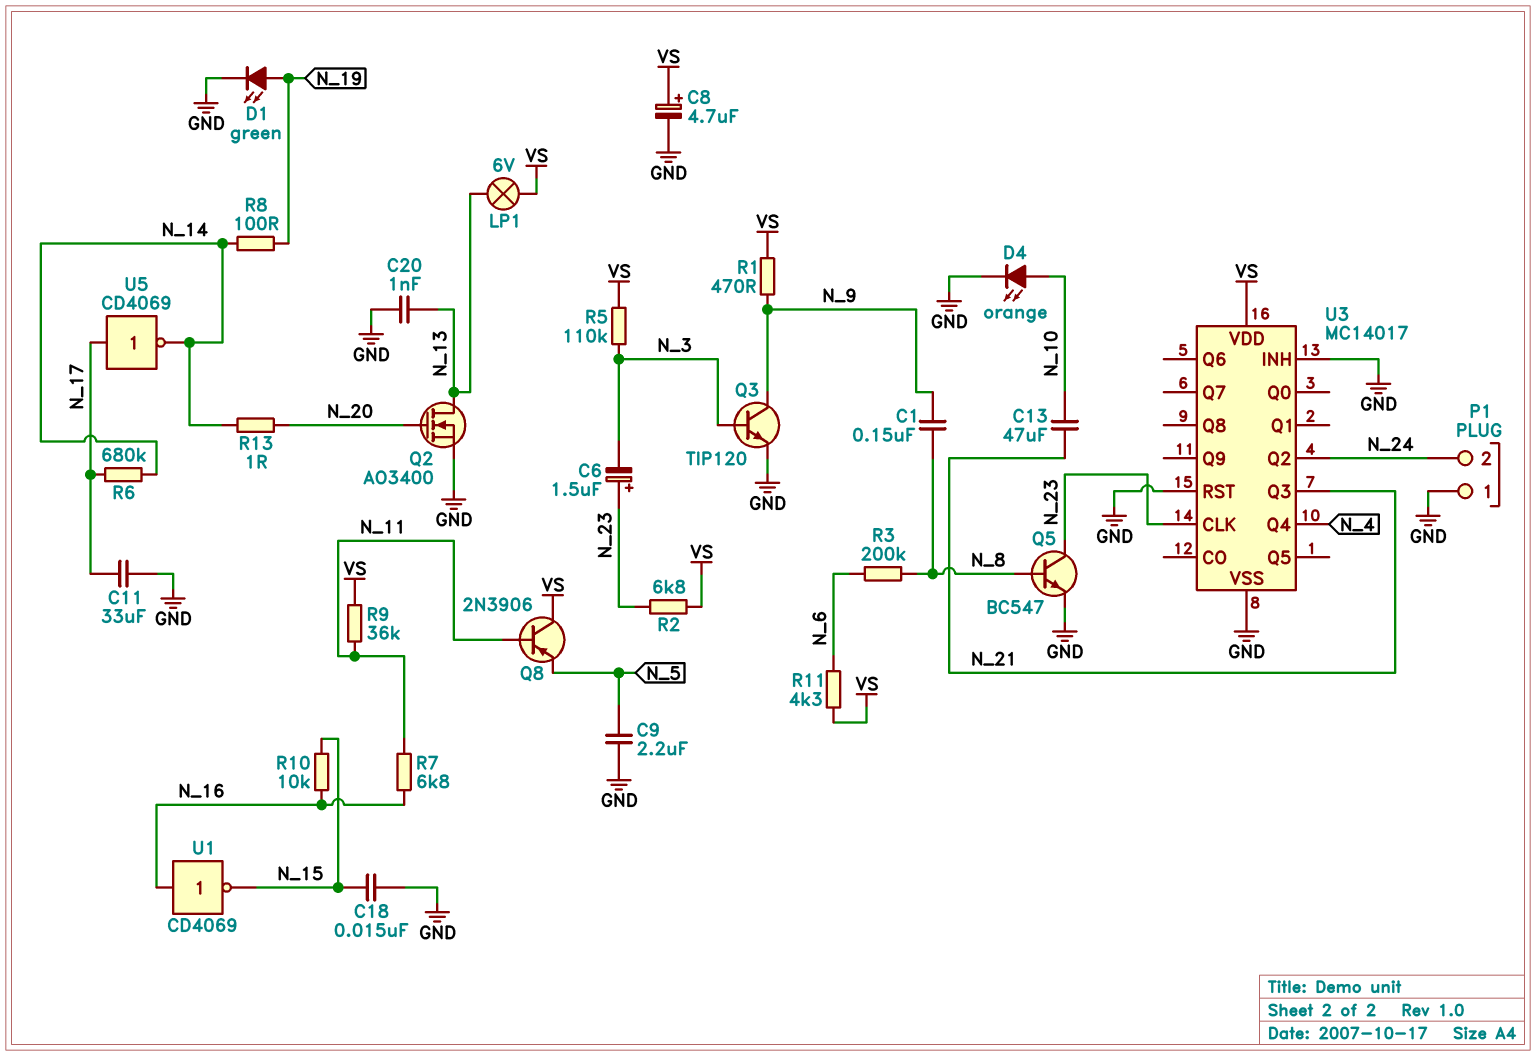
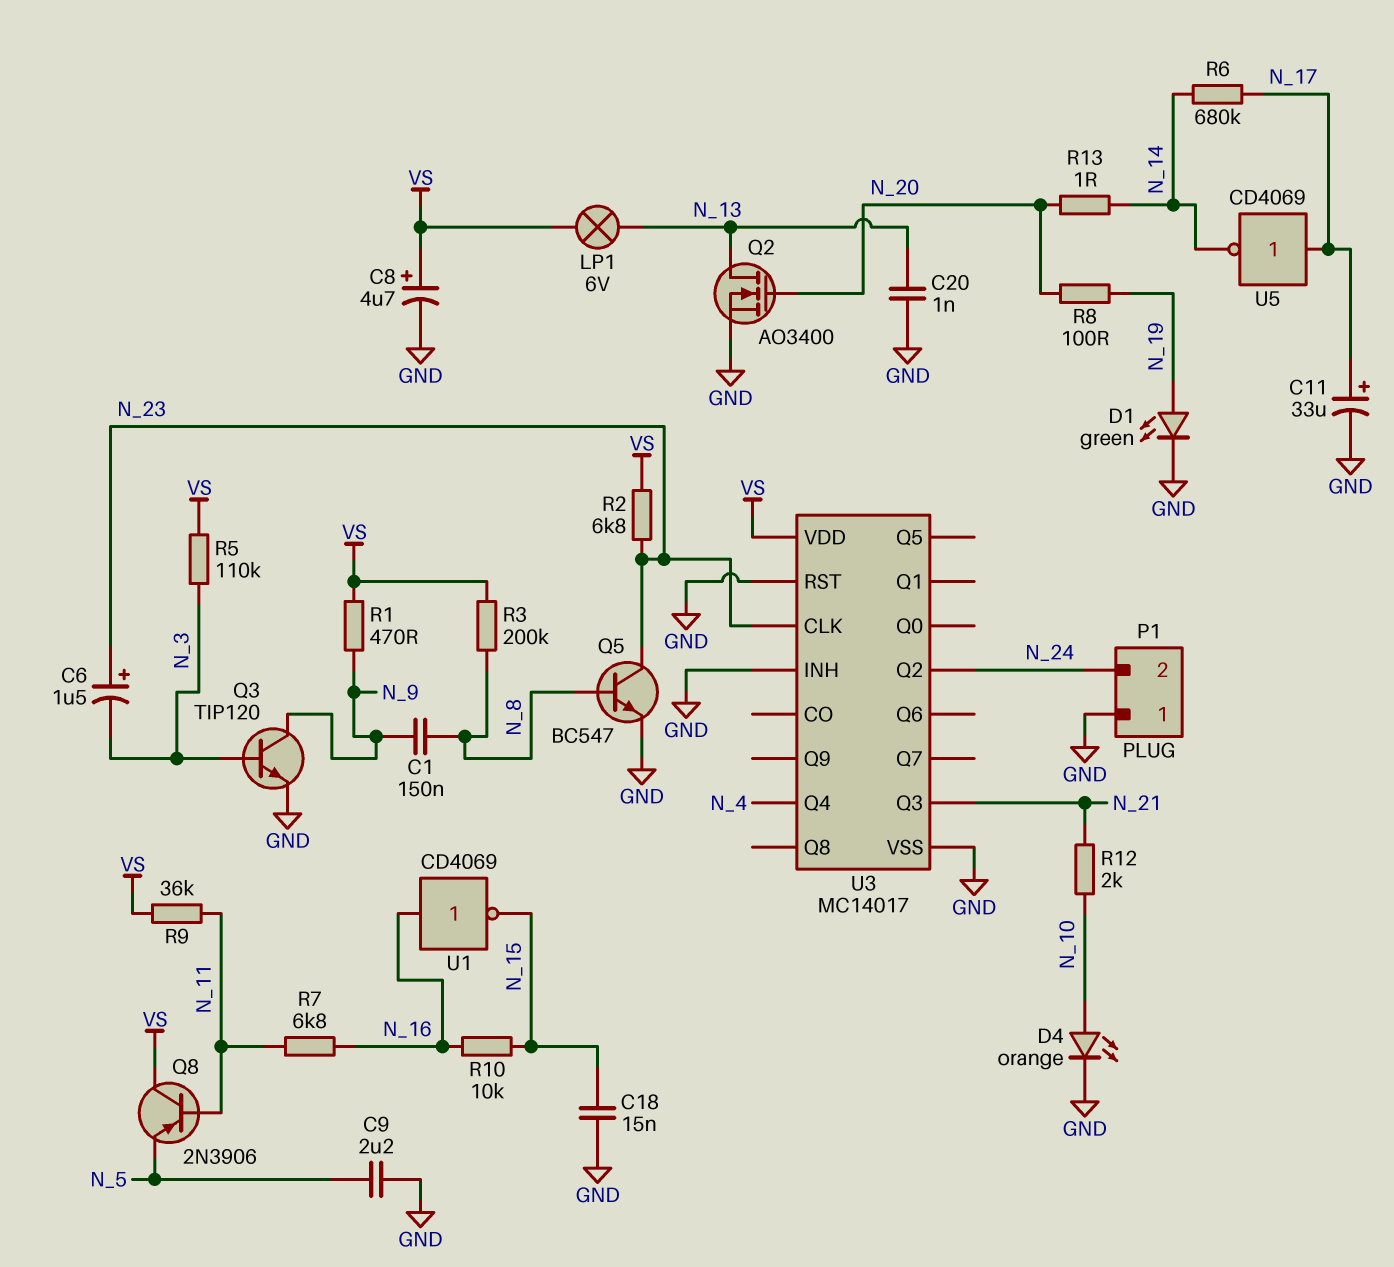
C11: 33uF (GND, N_17) -> 33uF (plus N_17, minus GND)
C13: 47uF (N_10, N_21) -> none
R3: 200k (N_6, N_8) -> 200k (N_8, VS)
R8: 100 (N_14, N_19) -> 100 (N_19, N_20)
R11: 4.3k (N_6, VS) -> none
R12: none -> 2k (N_10, N_21)

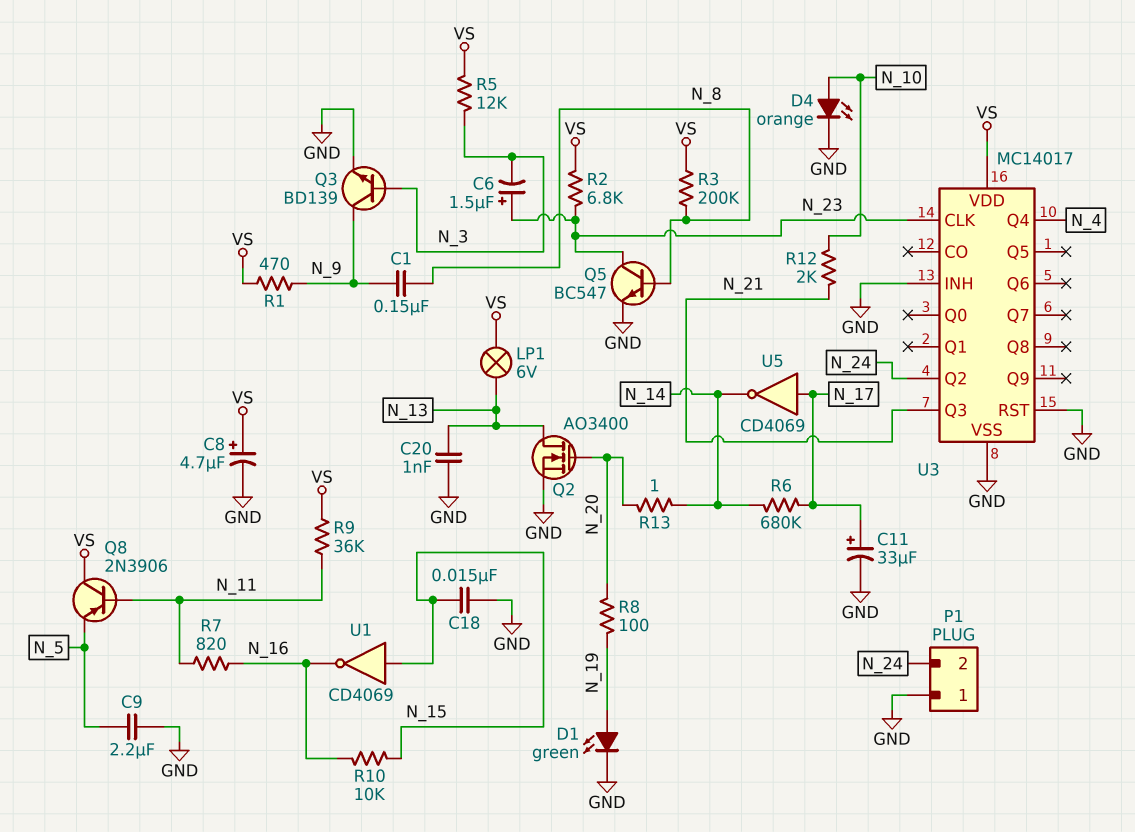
Q3: NPN TIP120 (B N_3, C N_9, E GND) -> NPN BD139 (B N_3, C N_9, E GND)
R5: 110k (N_3, VS) -> 12k (N_3, VS)
R7: 6.8k (N_11, N_16) -> 820 (N_11, N_16)
U1: NOT CD4069 (in N_16, out N_15) -> NOT CD4069 (in N_15, out N_16)

